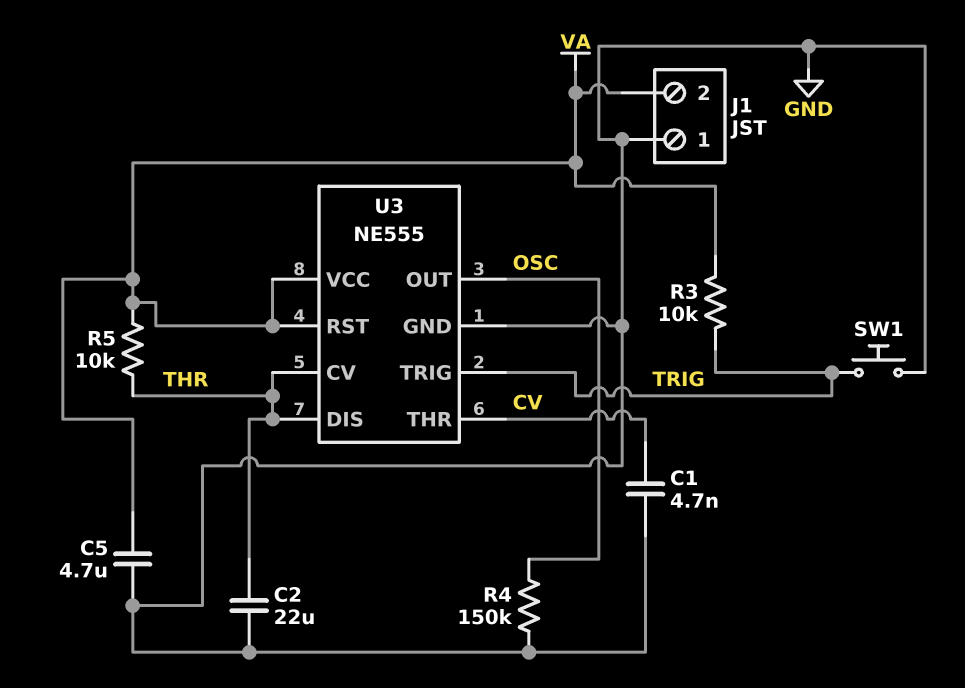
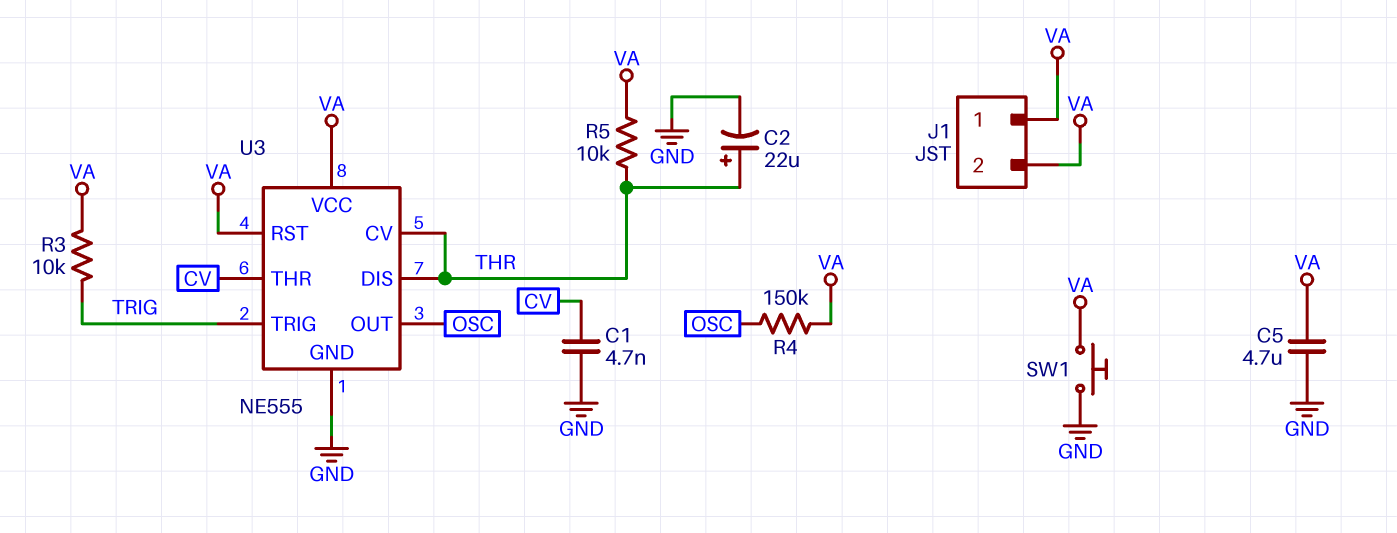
C2: 22uF (GND, THR) -> 22uF (plus THR, minus GND)
J1 pin 1: GND -> VA
R4: 150k (GND, OSC) -> 150k (OSC, VA)
SW1: button (GND, TRIG) -> button (GND, VA)

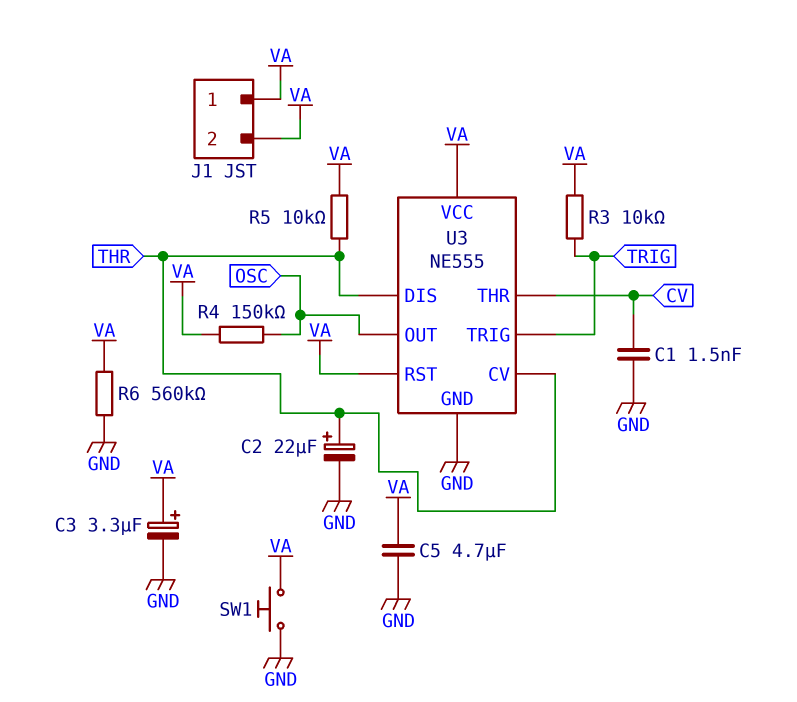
C1: 4.7nF (CV, GND) -> 1.5nF (CV, GND)
C3: none -> 3.3uF (plus VA, minus GND)
R6: none -> 560k (GND, VA)

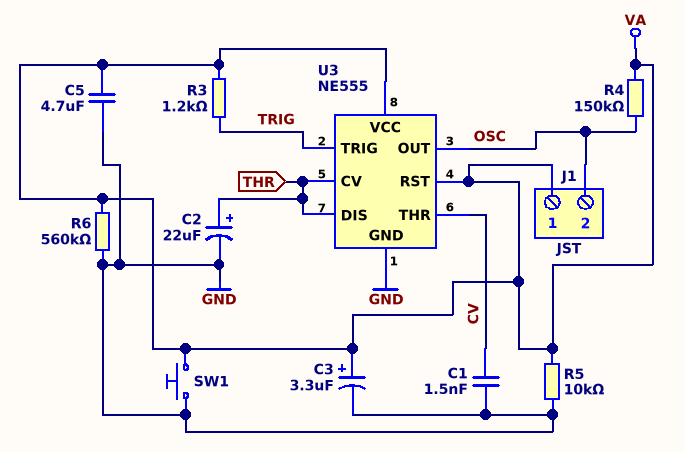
J1 pin 2: VA -> OSC
R3: 10k (TRIG, VA) -> 1.2k (TRIG, VA)
R5: 10k (THR, VA) -> 10k (GND, VA)

